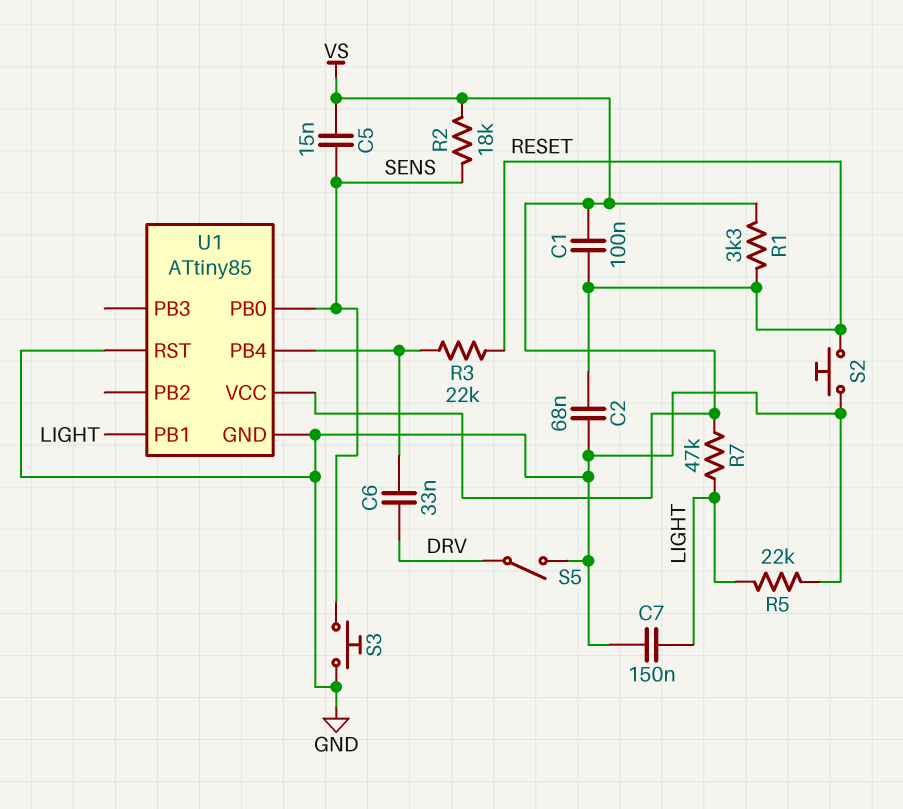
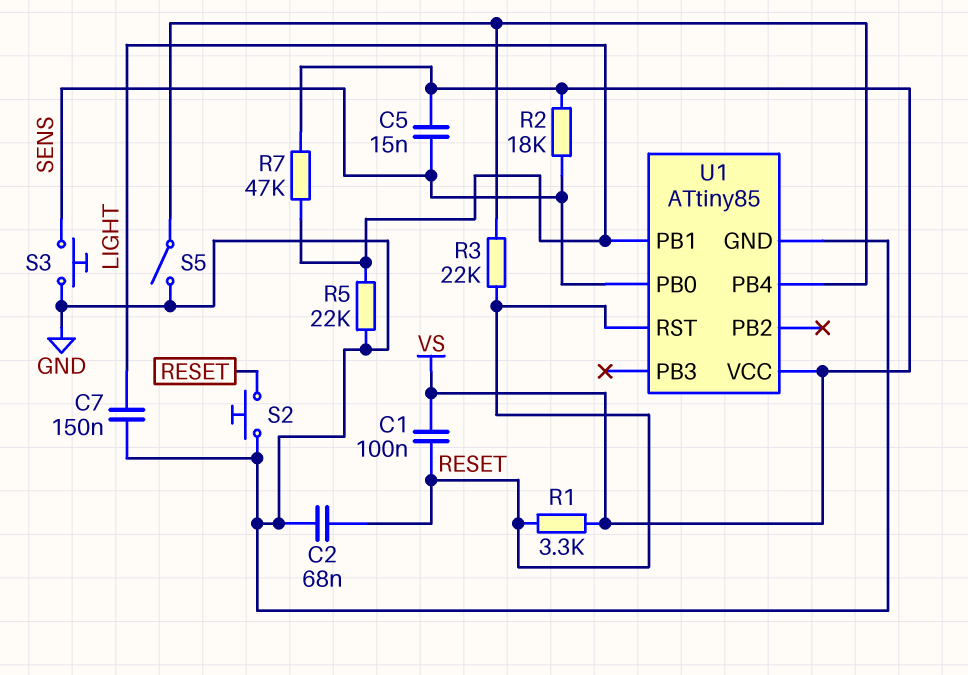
C6: 33nF (DRV, U1/PB4) -> none
S5: switch (DRV, GND) -> switch (GND, U1/PB4)
U1 pin RST: GND -> RESET

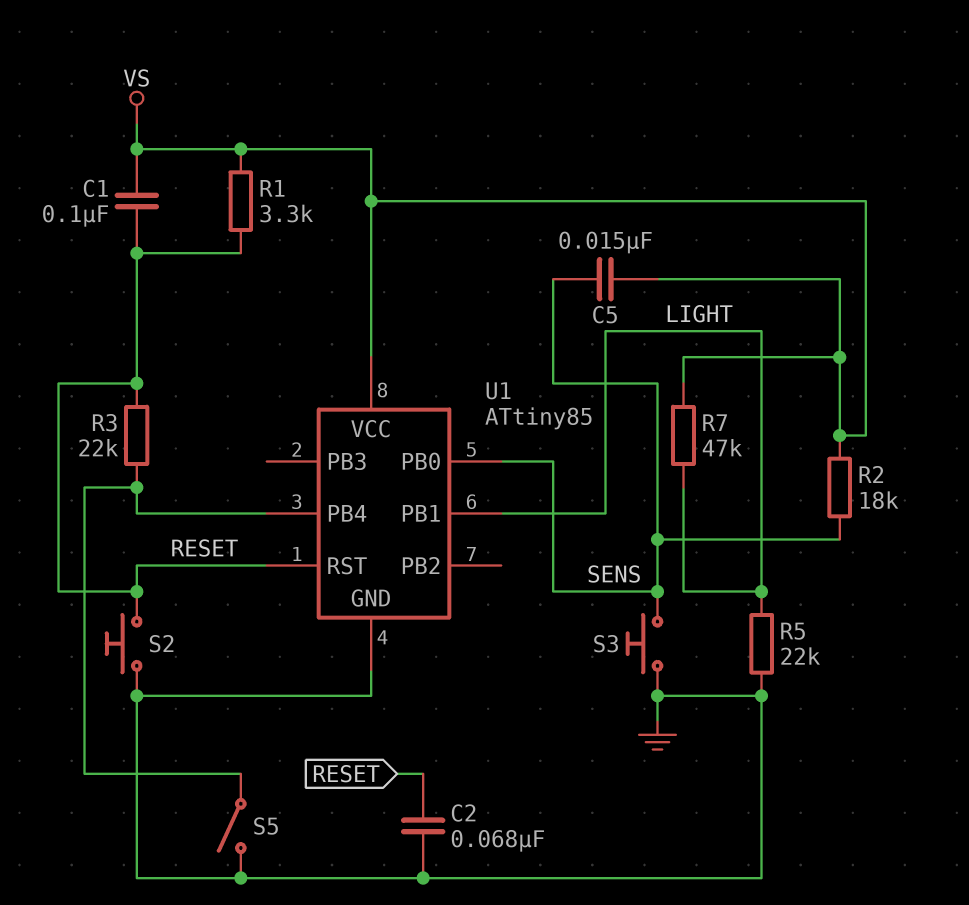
C7: 150nF (GND, LIGHT) -> none

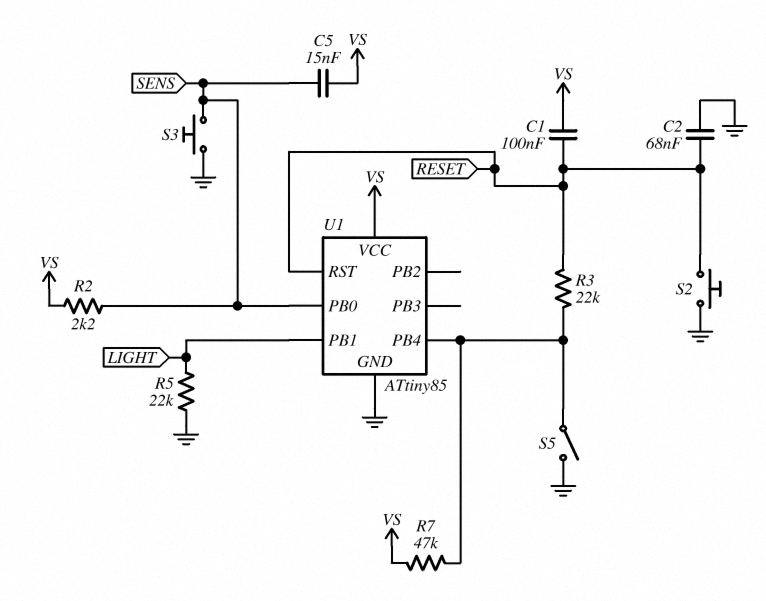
R1: 3.3k (RESET, VS) -> none
R2: 18k (SENS, VS) -> 2.2k (SENS, VS)
R7: 47k (LIGHT, VS) -> 47k (U1/PB4, VS)

